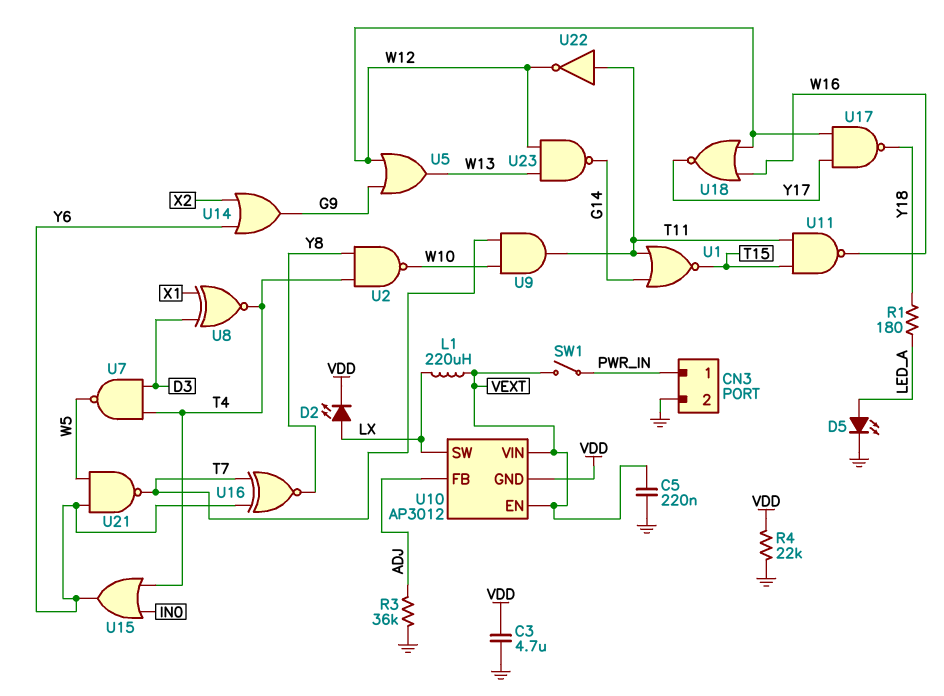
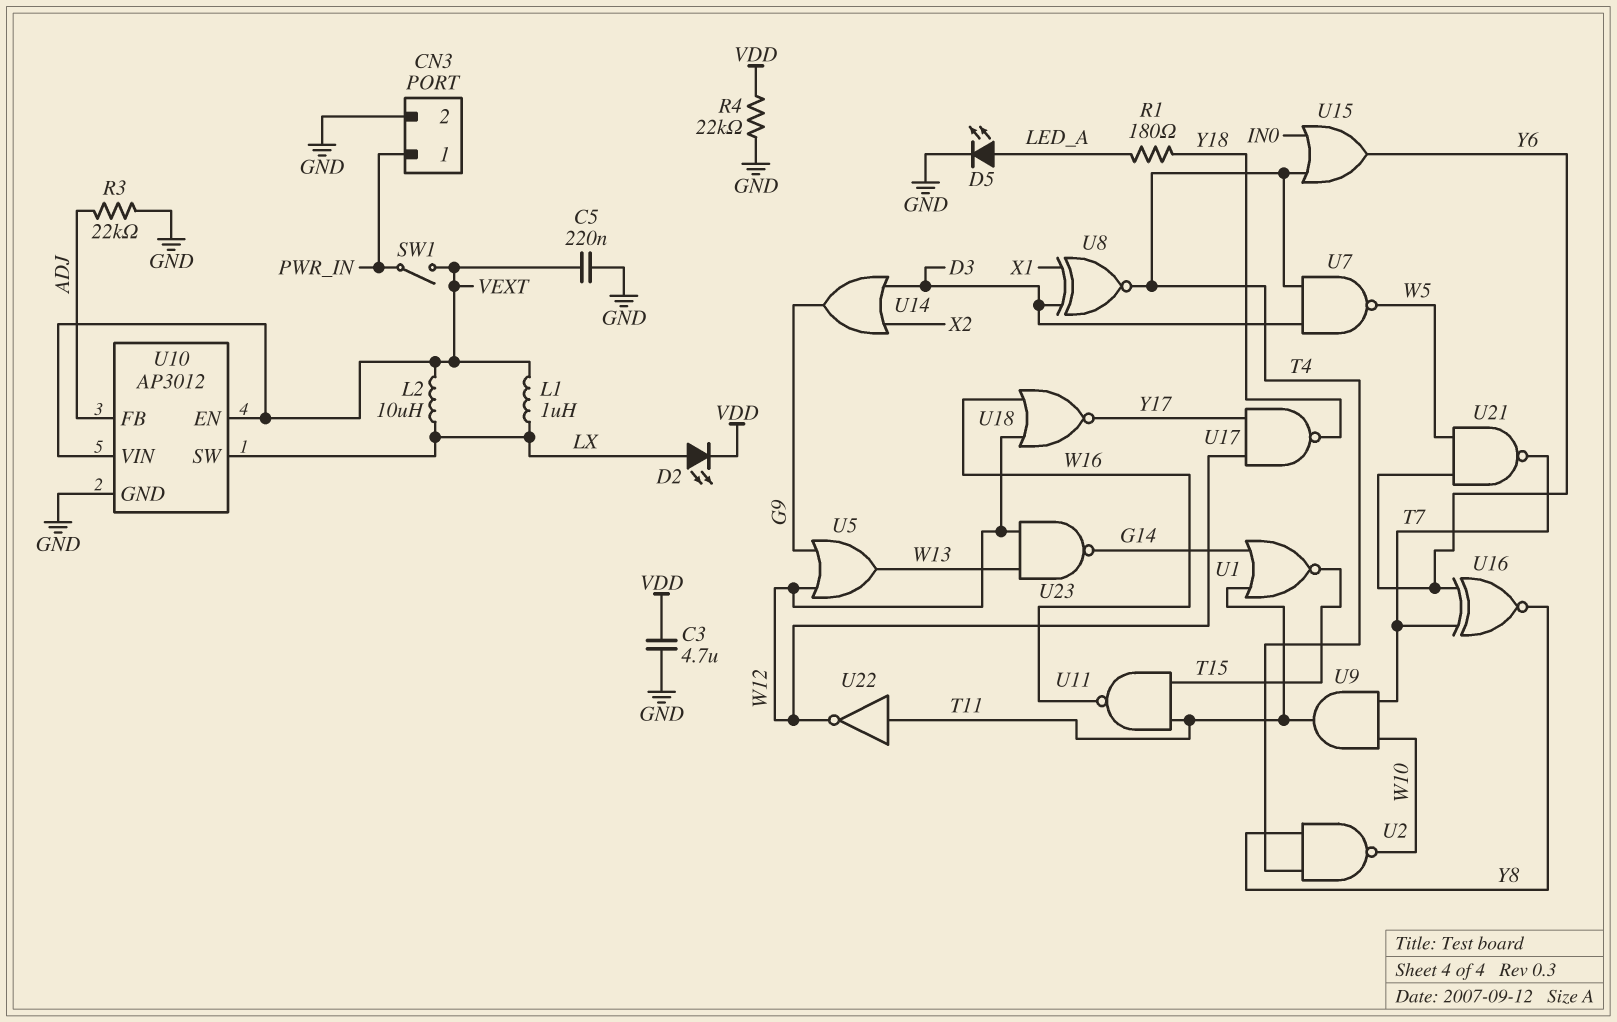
L1: 220uH (LX, VEXT) -> 1uH (LX, VEXT)
L2: none -> 10uH (LX, VEXT)
R3: 36k (ADJ, GND) -> 22k (ADJ, GND)
U10 pin GND: VDD -> GND
U14: OR (in X2, in Y6, out G9) -> OR (in D3, in X2, out G9)

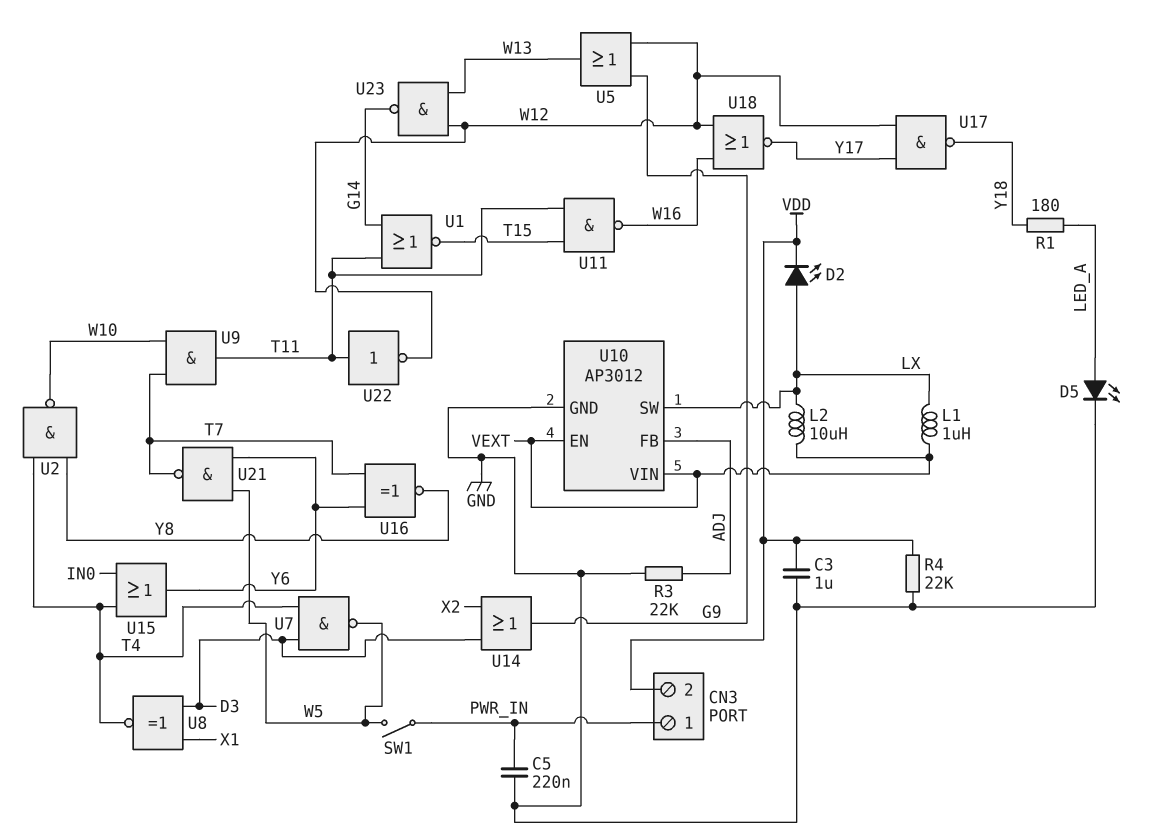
C3: 4.7uF (GND, VDD) -> 1uF (GND, VDD)
C5: 220nF (GND, VEXT) -> 220nF (GND, PWR_IN)
CN3 pin 2: GND -> VDD
SW1: switch (PWR_IN, VEXT) -> switch (PWR_IN, W5)

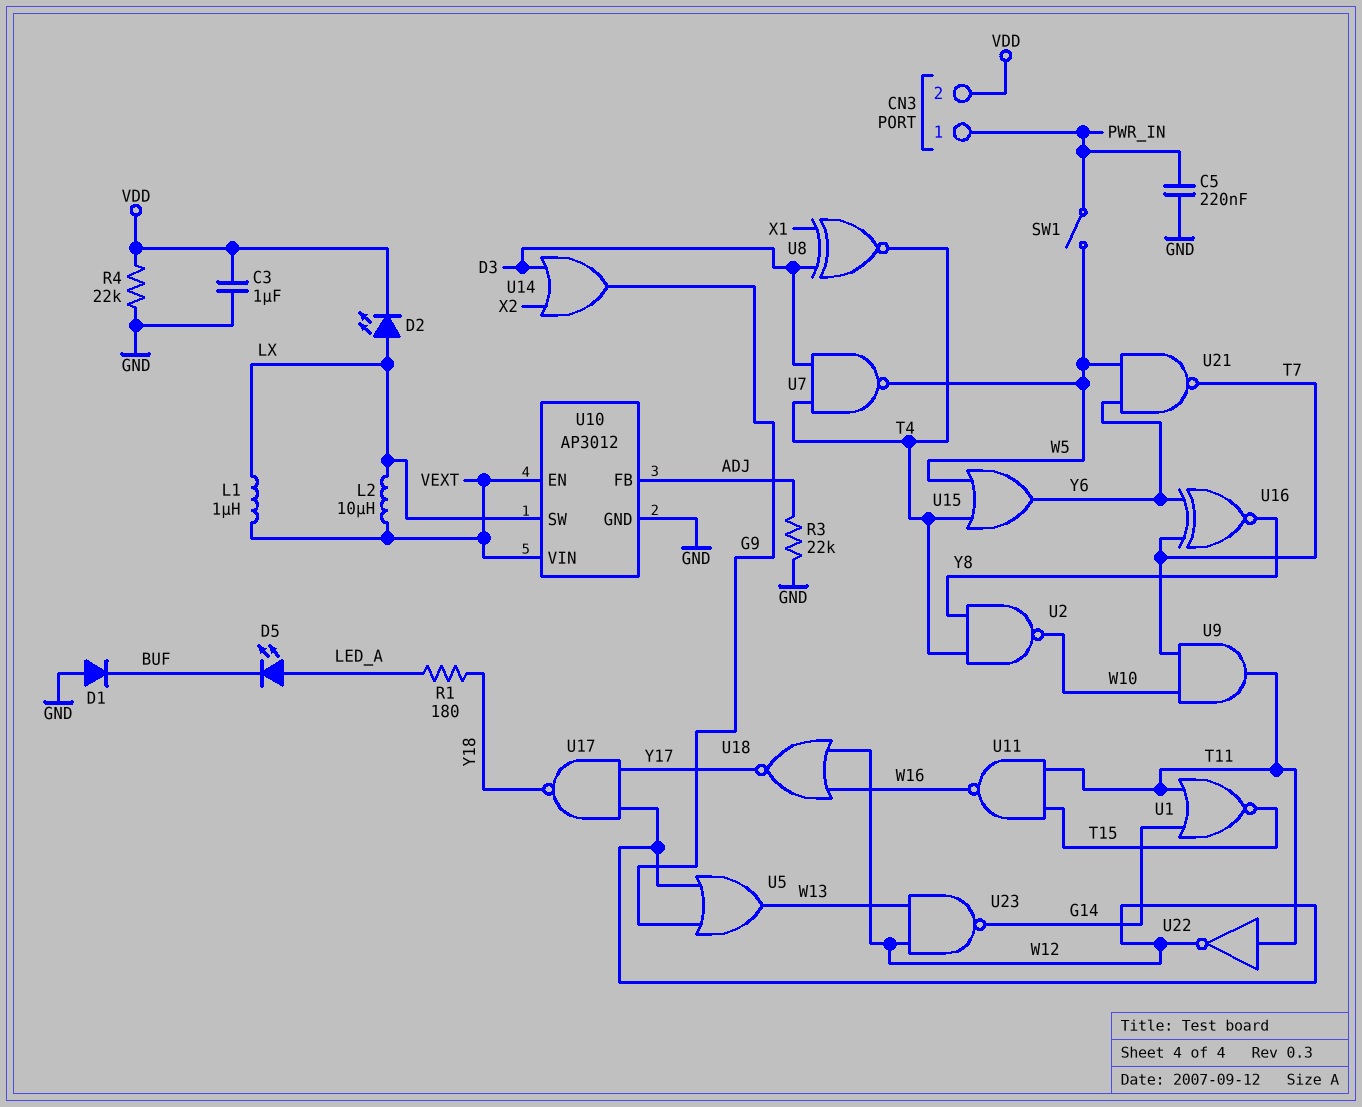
D1: none -> diode (A GND, K BUF)
D5: LED (A LED_A, K GND) -> LED (A LED_A, K BUF)
U15: OR (in IN0, in T4, out Y6) -> OR (in T4, in W5, out Y6)

